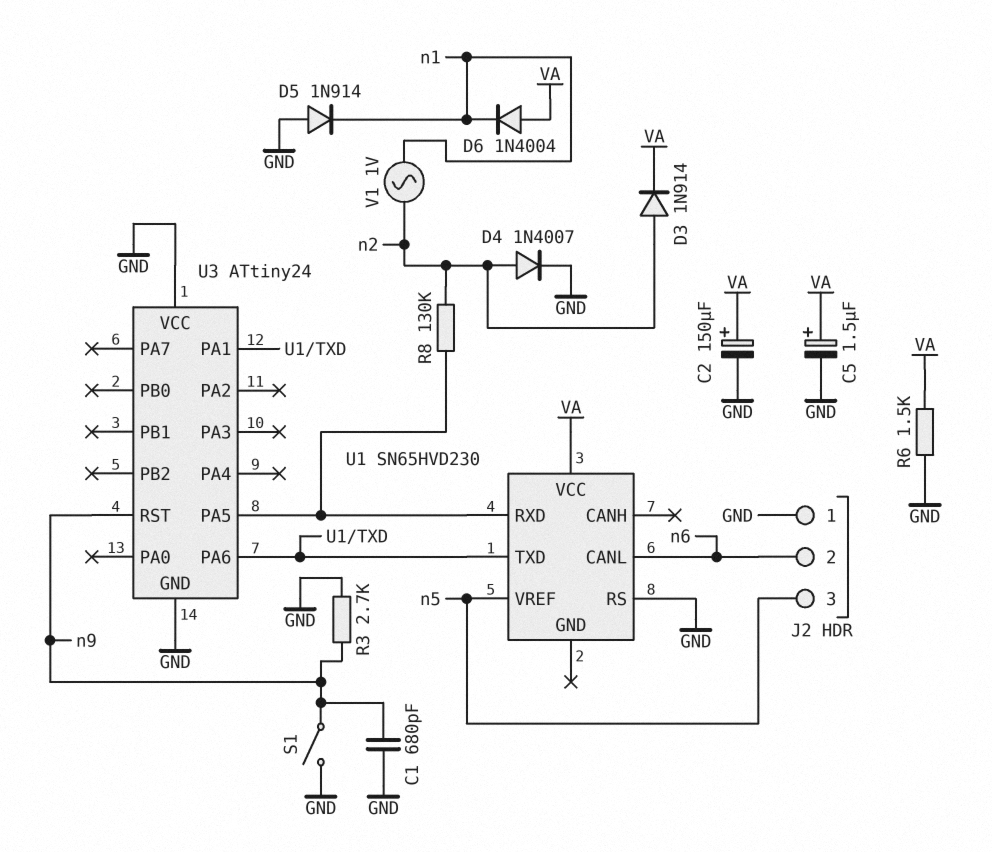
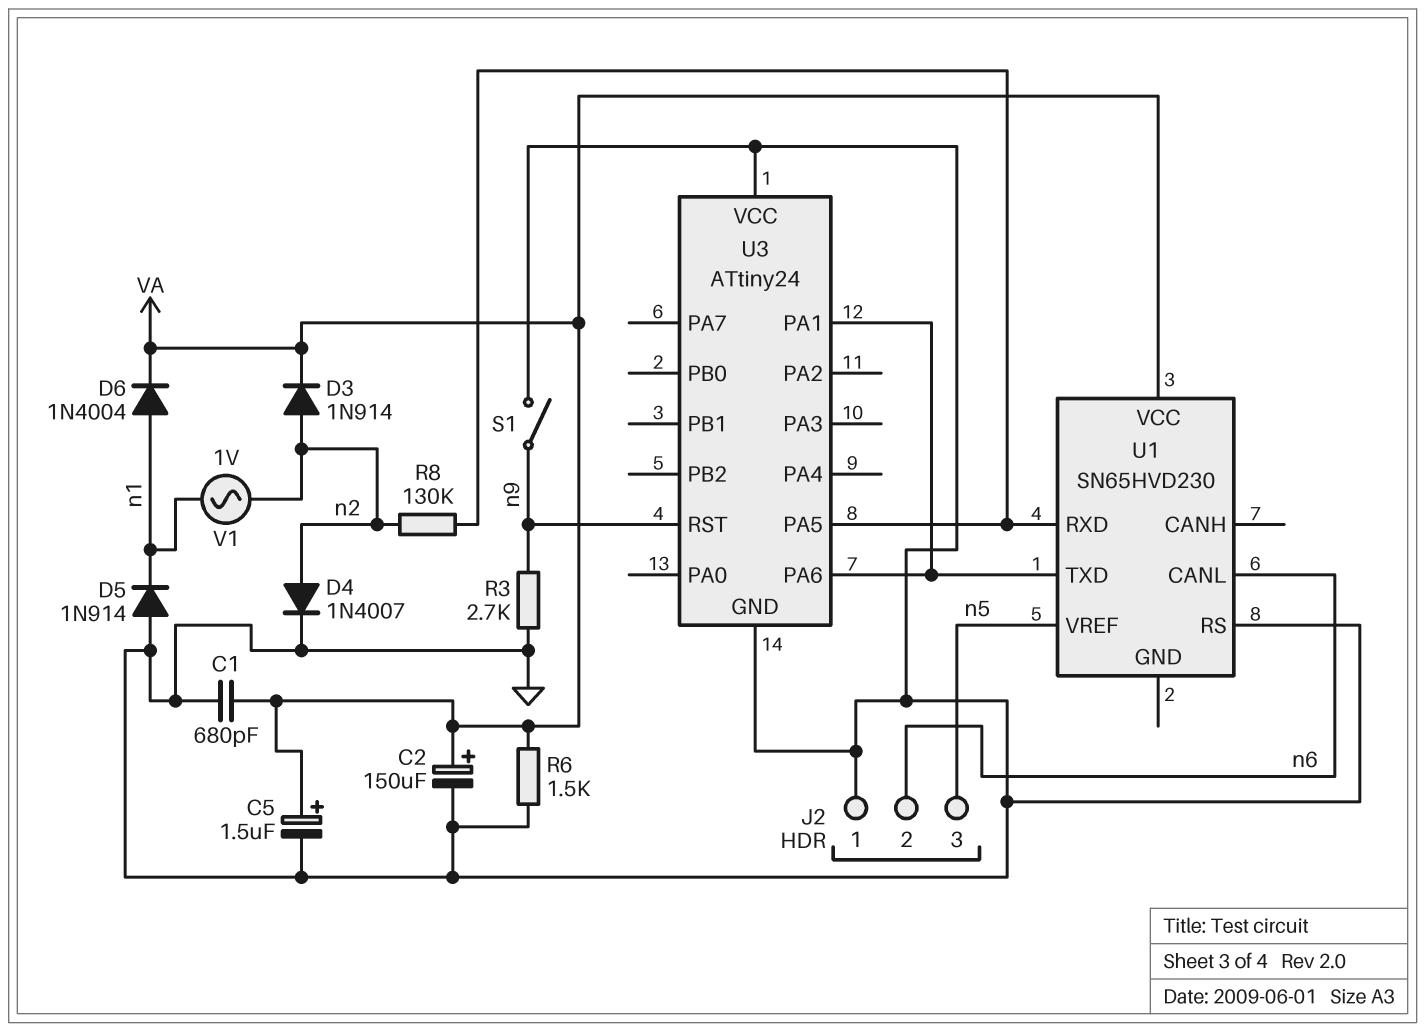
C1: 680pF (GND, n9) -> 680pF (GND, VA)
D6: diode 1N4004 (A VA, K n1) -> diode 1N4004 (A n1, K VA)

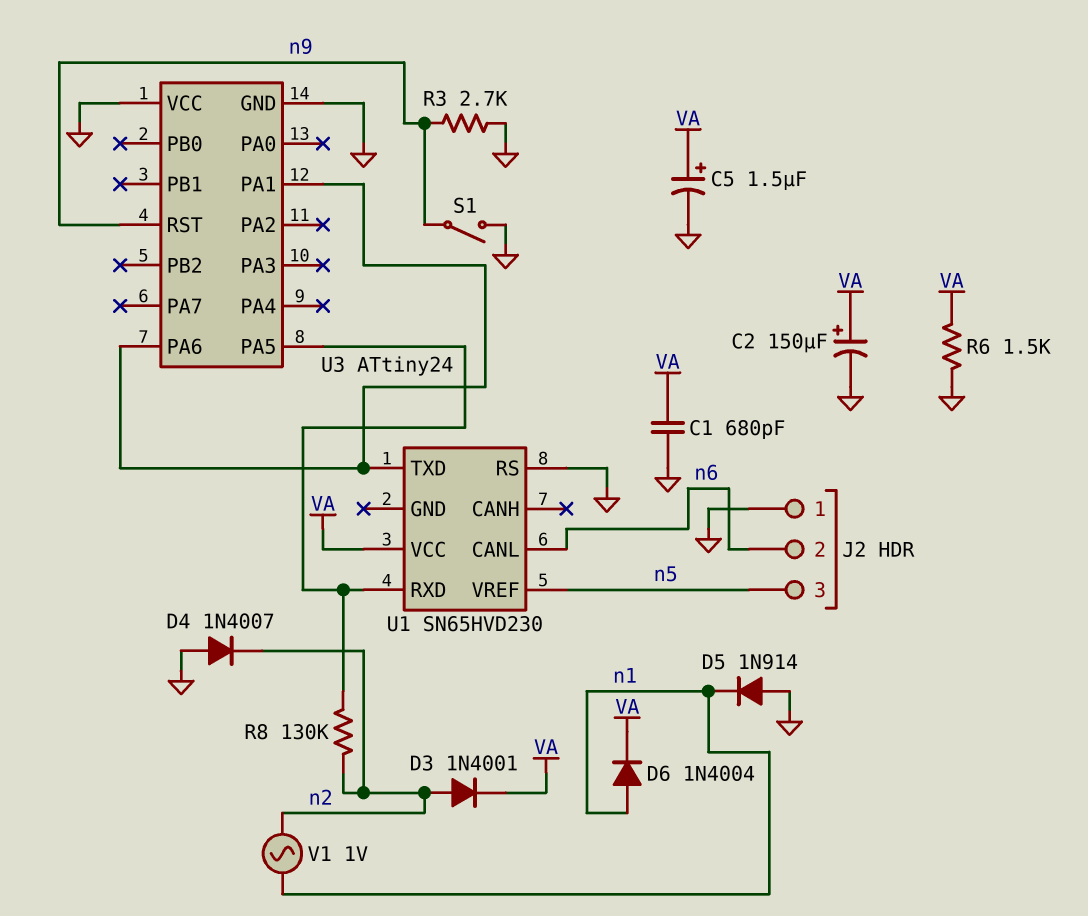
D3: diode 1N914 (A n2, K VA) -> diode 1N4001 (A n2, K VA)
D4: diode 1N4007 (A n2, K GND) -> diode 1N4007 (A GND, K n2)

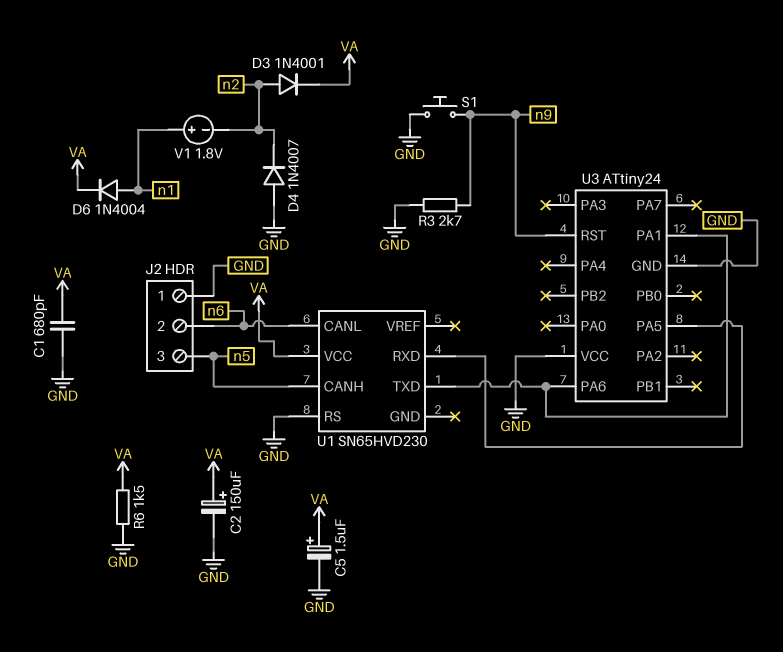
D5: diode 1N914 (A GND, K n1) -> none
R8: 130k (U1/RXD, n2) -> none
S1: switch (GND, n9) -> button (GND, n9)
U1 pin CANH: none -> n5
U1 pin VREF: n5 -> none
V1: AC 1V (n1, n2) -> 1.8V (plus n1, minus n2)

